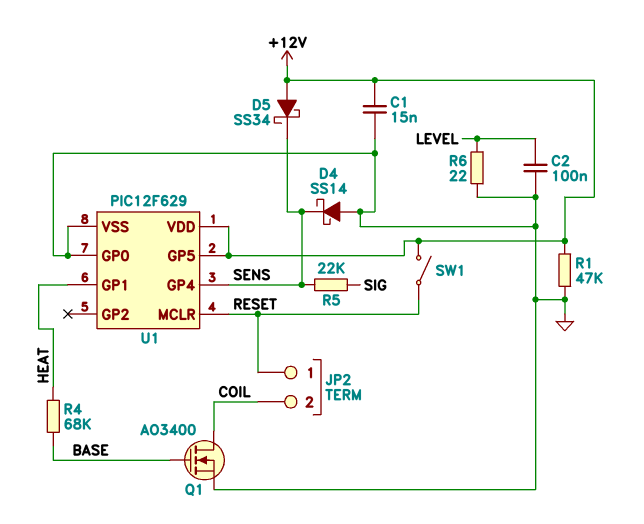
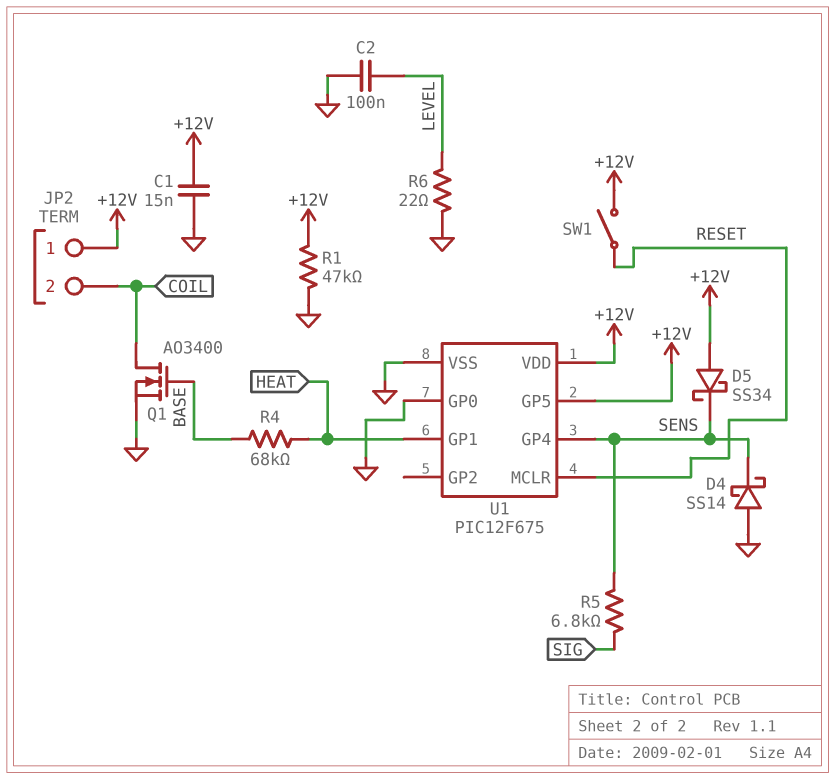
JP2 pin 1: RESET -> +12V
R5: 22k (SENS, SIG) -> 6.8k (SENS, SIG)
U1: PIC12F629 -> PIC12F675

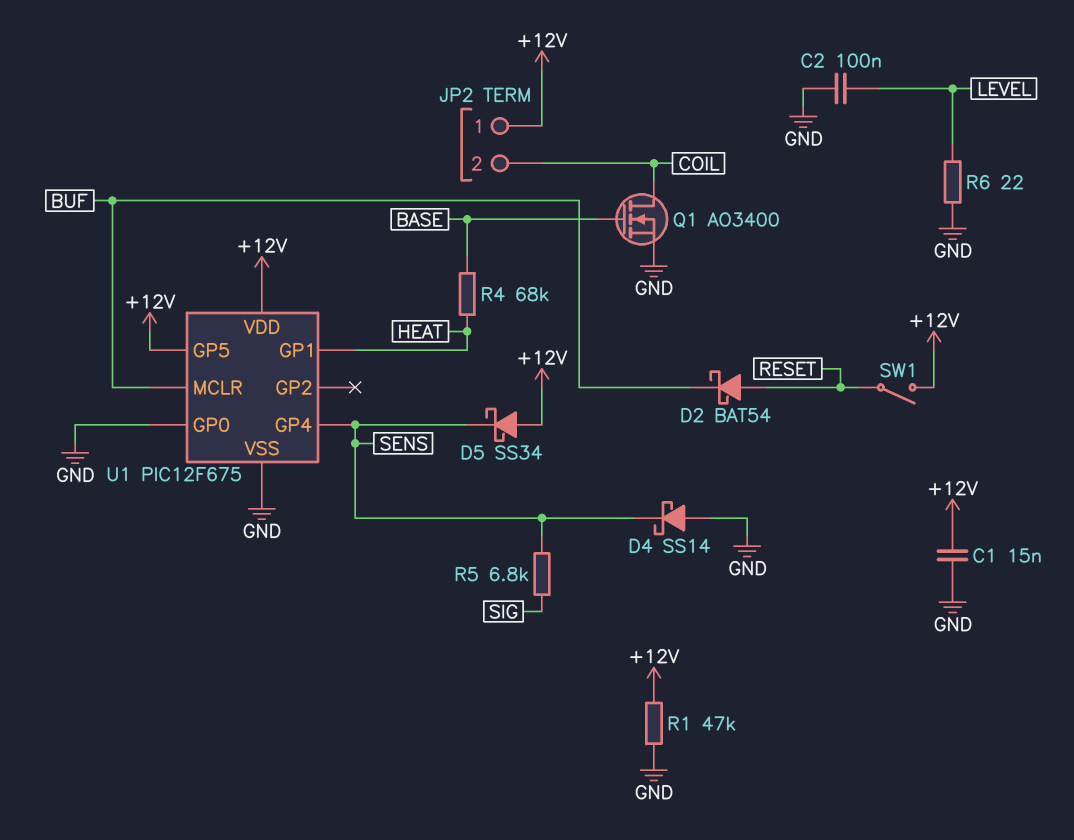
D2: none -> schottky BAT54 (A RESET, K BUF)
U1 pin MCLR: RESET -> BUF

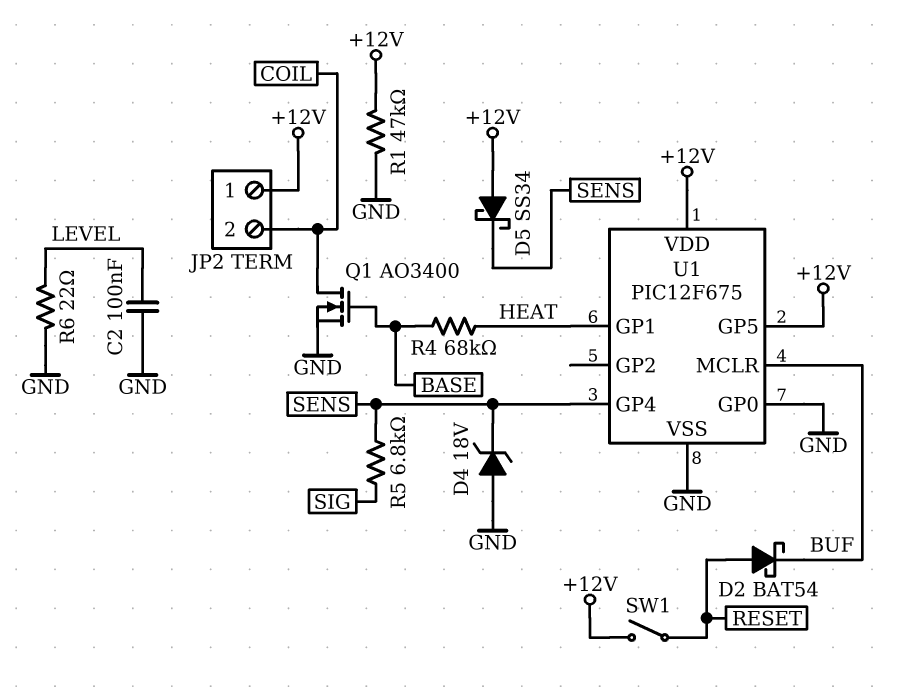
C1: 15nF (+12V, GND) -> none
D4: schottky SS14 (A GND, K SENS) -> zener 18V (A GND, K SENS)

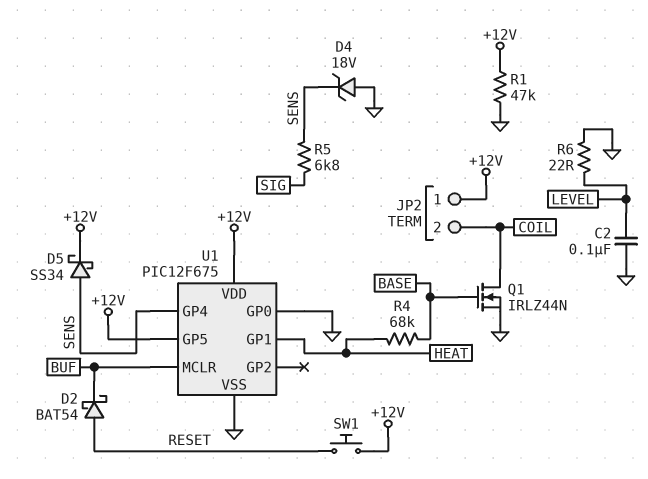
D5: schottky SS34 (A +12V, K SENS) -> schottky SS34 (A SENS, K +12V)
Q1: NMOS AO3400 (G BASE, D COIL, S GND) -> NMOS IRLZ44N (G BASE, D COIL, S GND)
SW1: switch (+12V, RESET) -> button (+12V, RESET)

